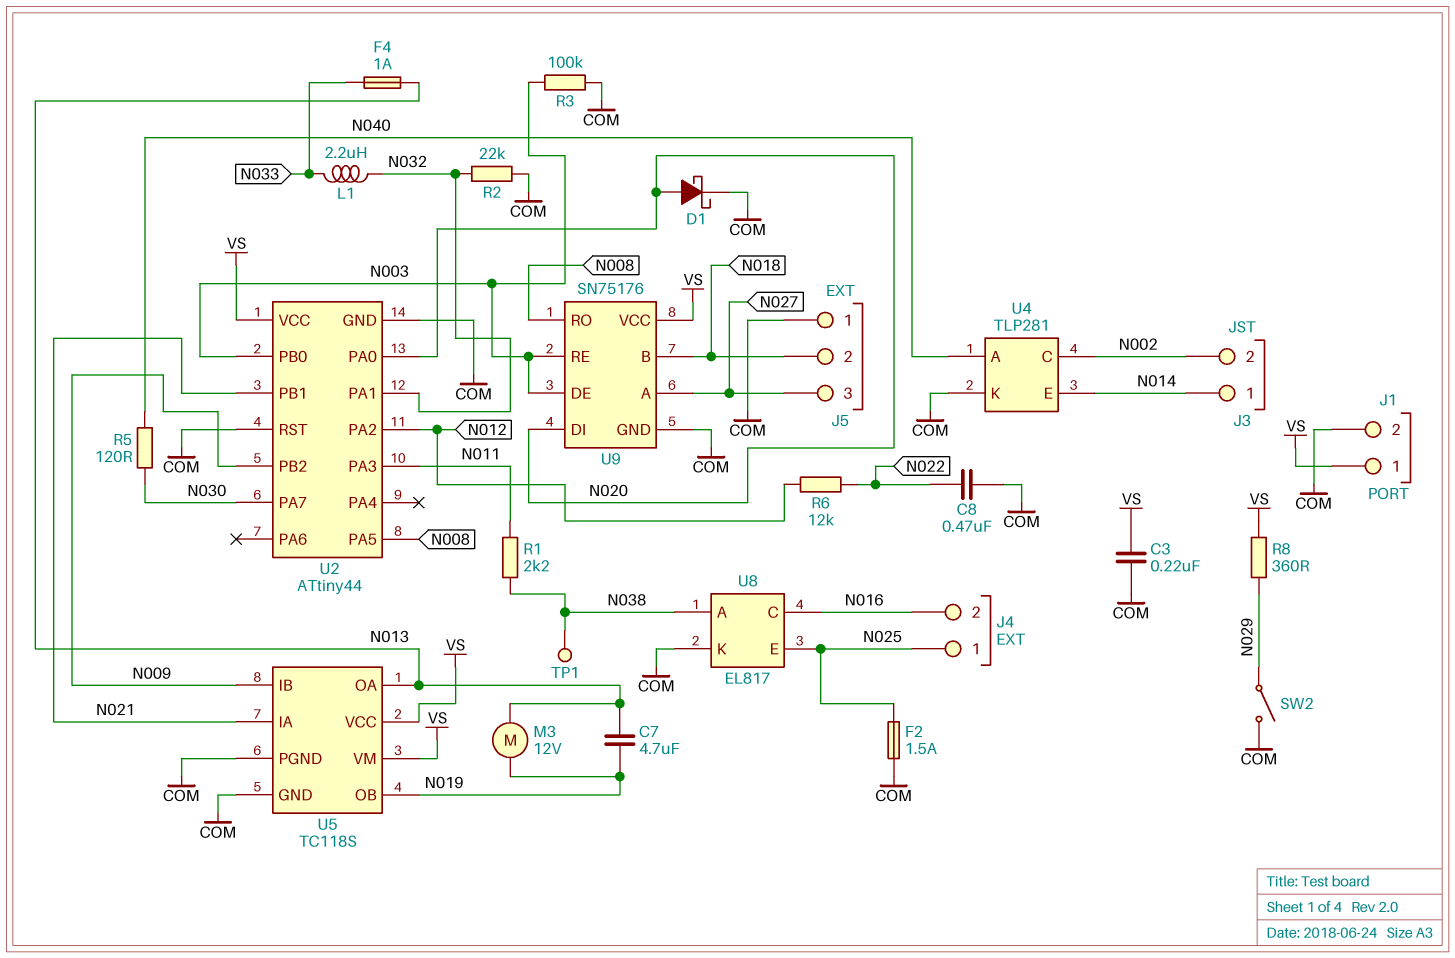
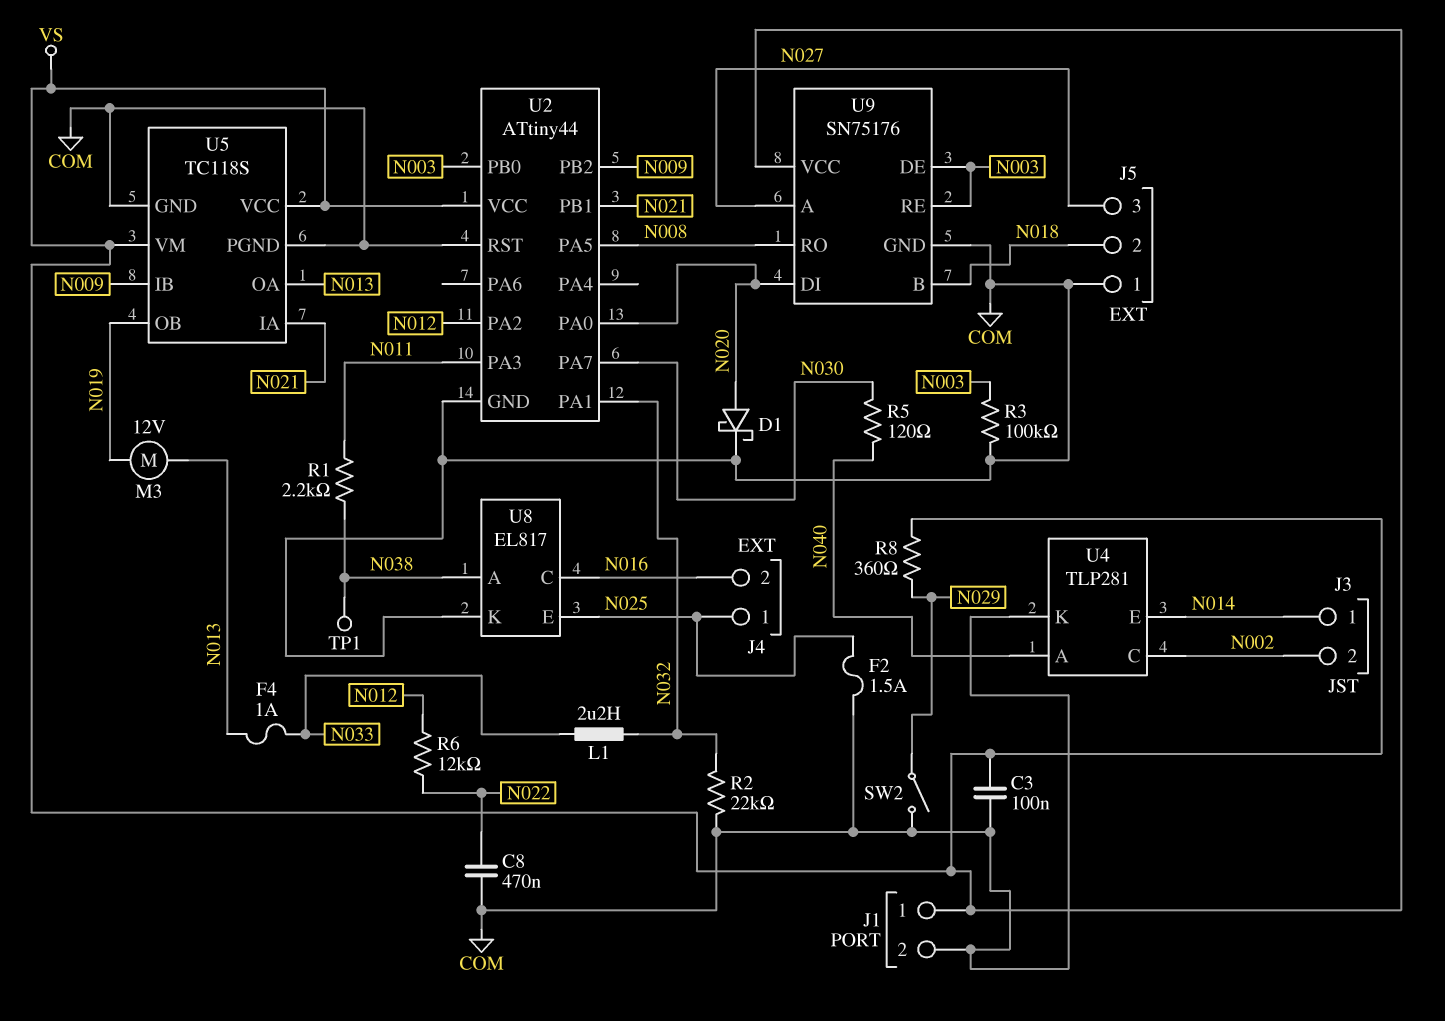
C3: 220nF (COM, VS) -> 100nF (COM, VS)
C7: 4.7uF (N013, N019) -> none

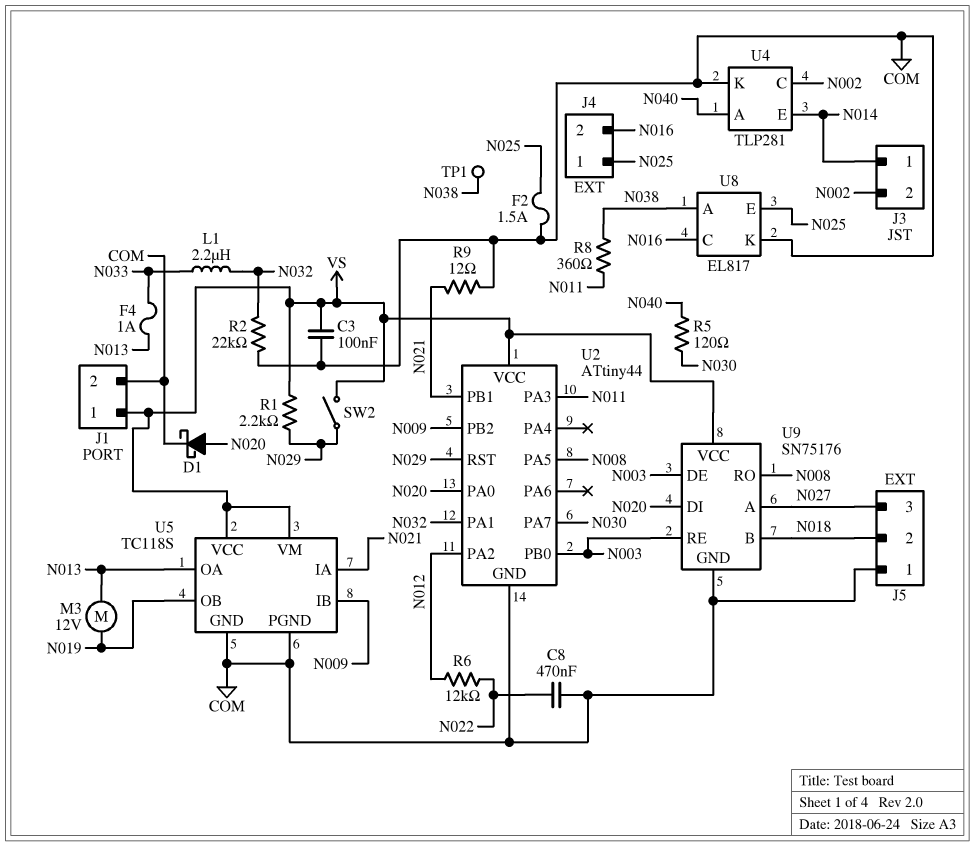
R1: 2.2k (N011, N038) -> 2.2k (N029, VS)
R3: 100k (COM, N003) -> none
R8: 360 (N029, VS) -> 360 (N011, N038)
R9: none -> 12 (COM, N021)
SW2: switch (COM, N029) -> switch (N029, VS)
U2 pin RST: COM -> N029

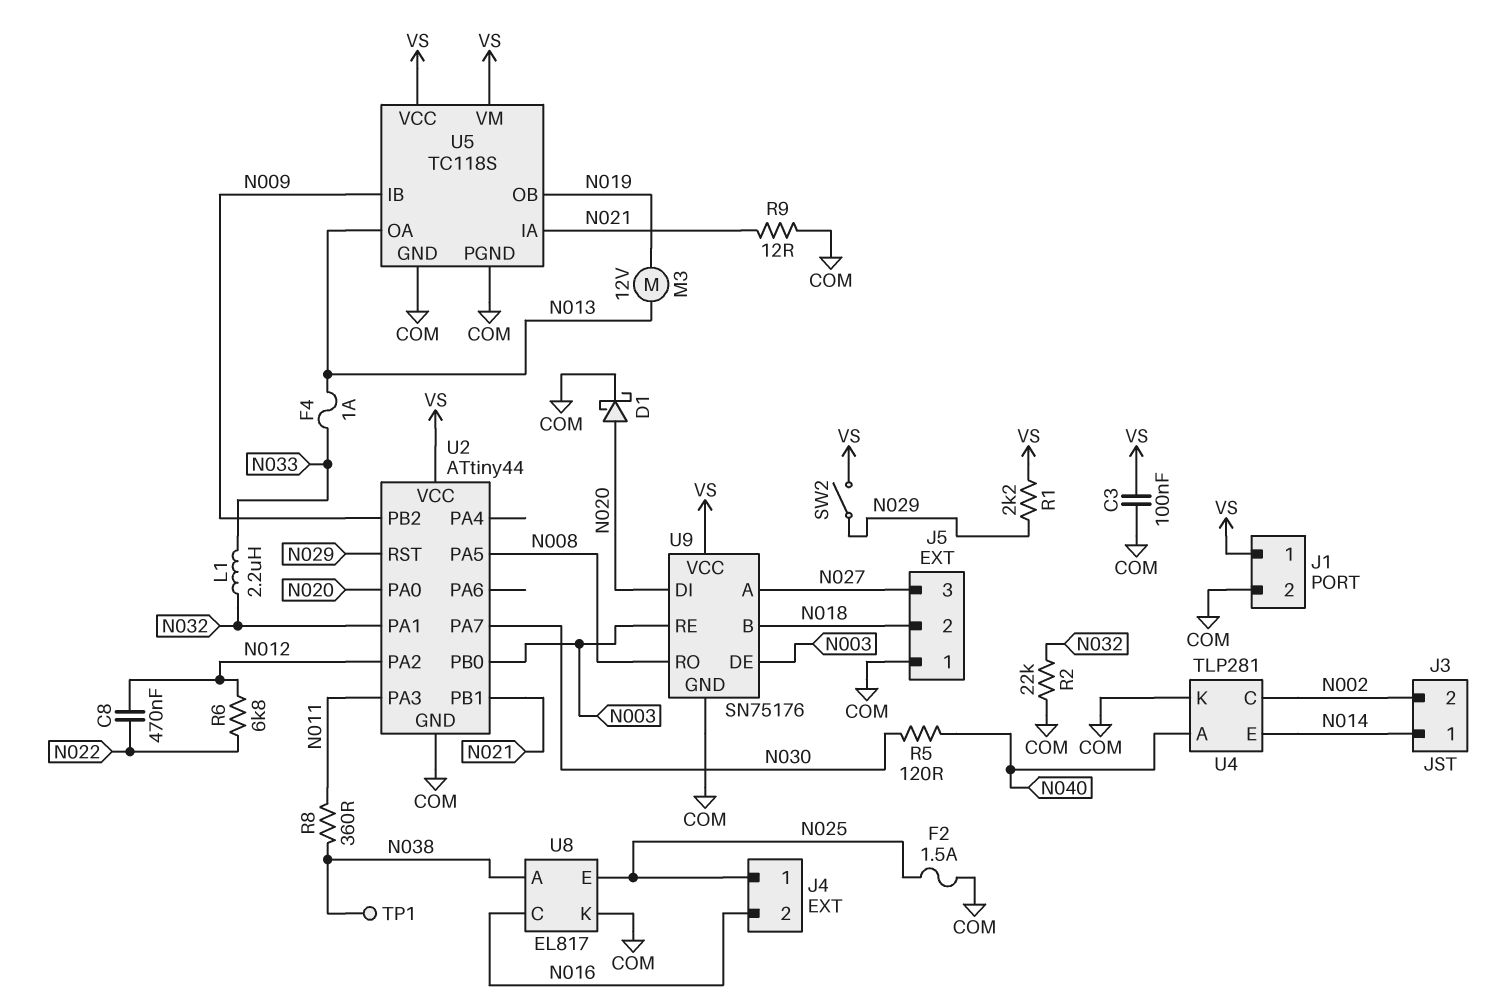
C8: 470nF (COM, N022) -> 470nF (N012, N022)
R6: 12k (N012, N022) -> 6.8k (N012, N022)

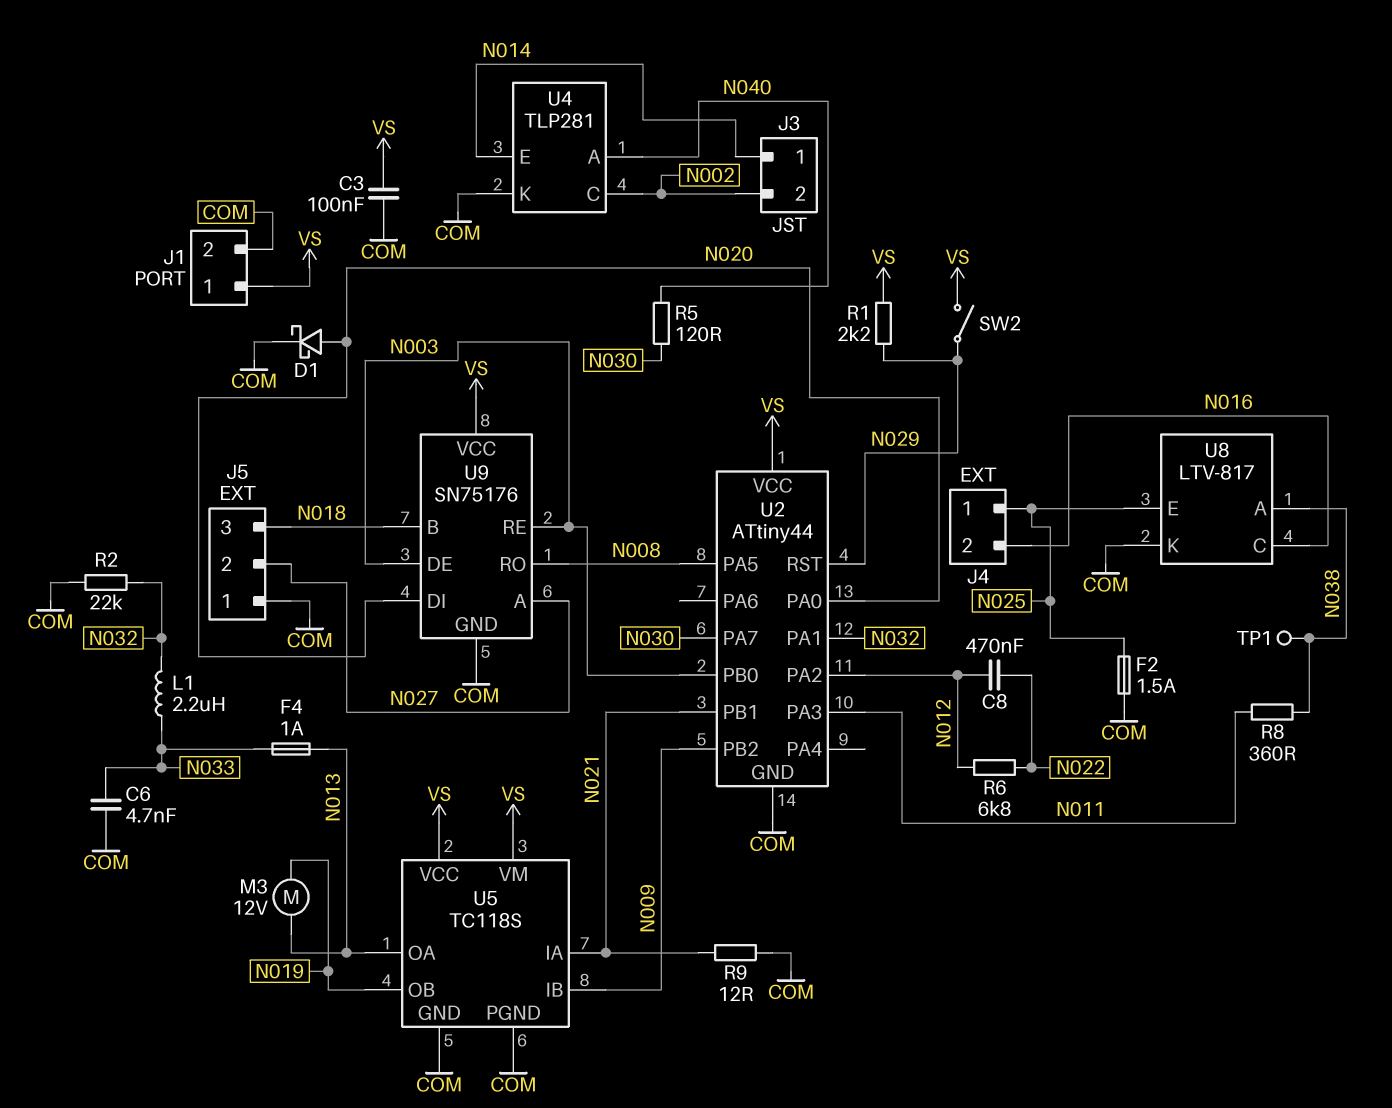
C6: none -> 4.7nF (COM, N033)
J5 pin 2: N018 -> N027
J5 pin 3: N027 -> N018
U8: EL817 -> LTV-817

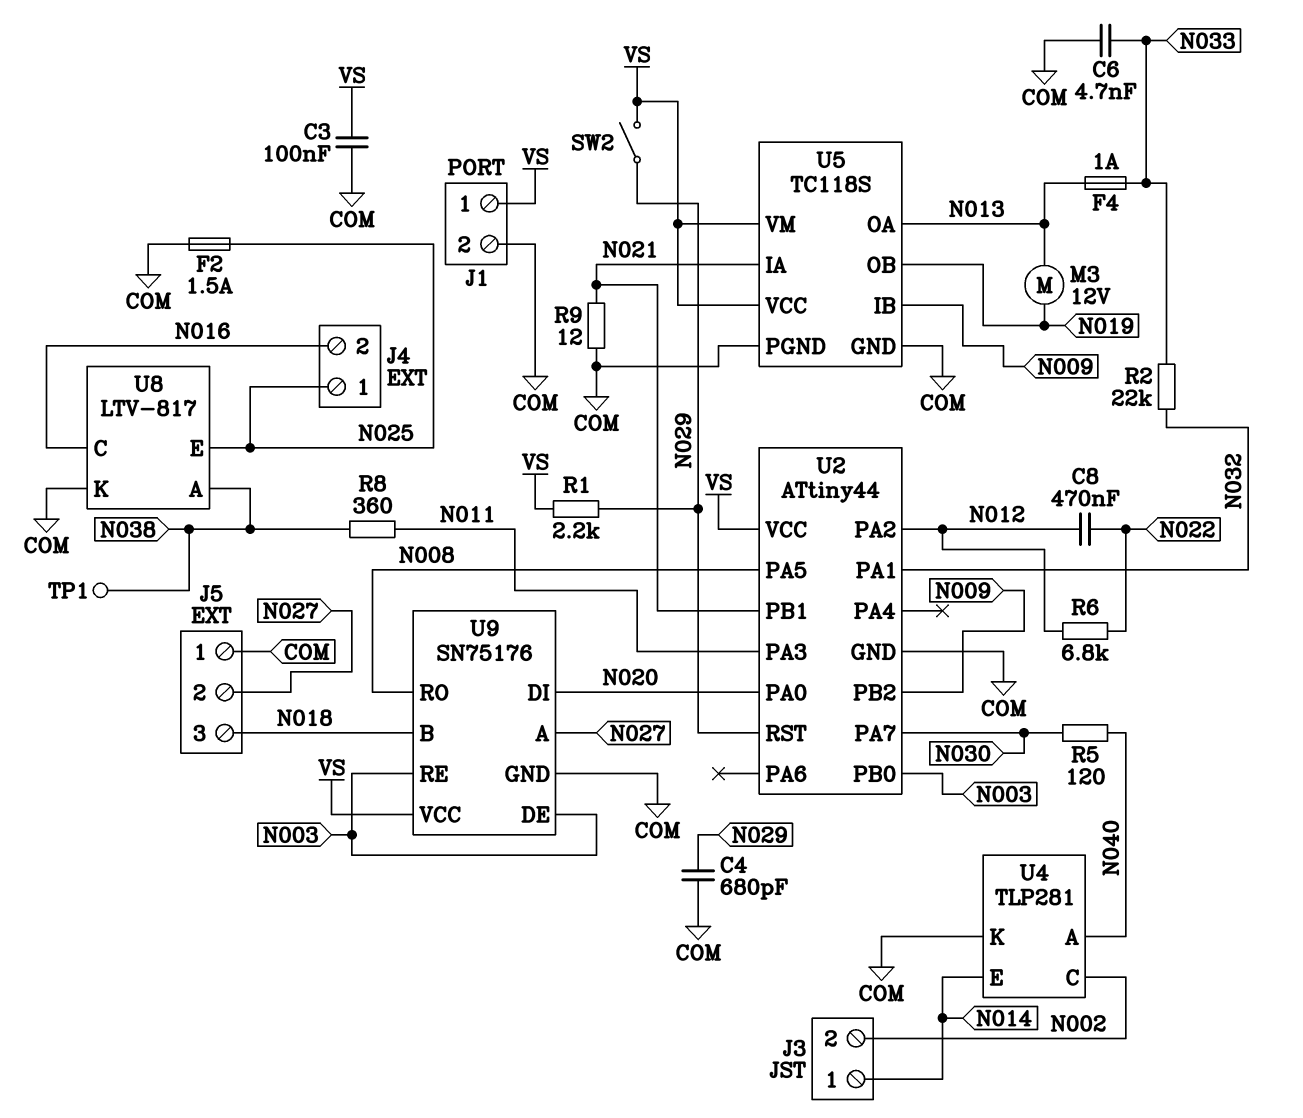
C4: none -> 680pF (COM, N029)
D1: schottky (A N020, K COM) -> none
L1: 2.2uH (N032, N033) -> none
R2: 22k (COM, N032) -> 22k (N032, N033)

